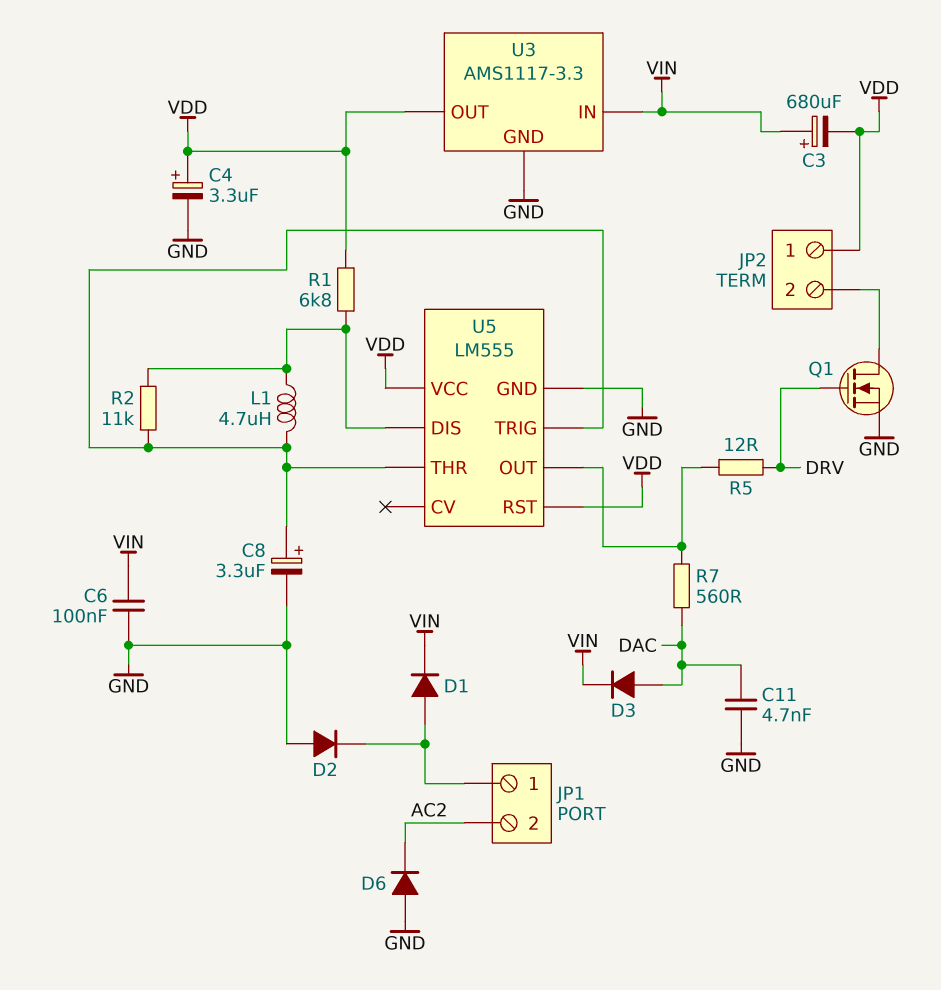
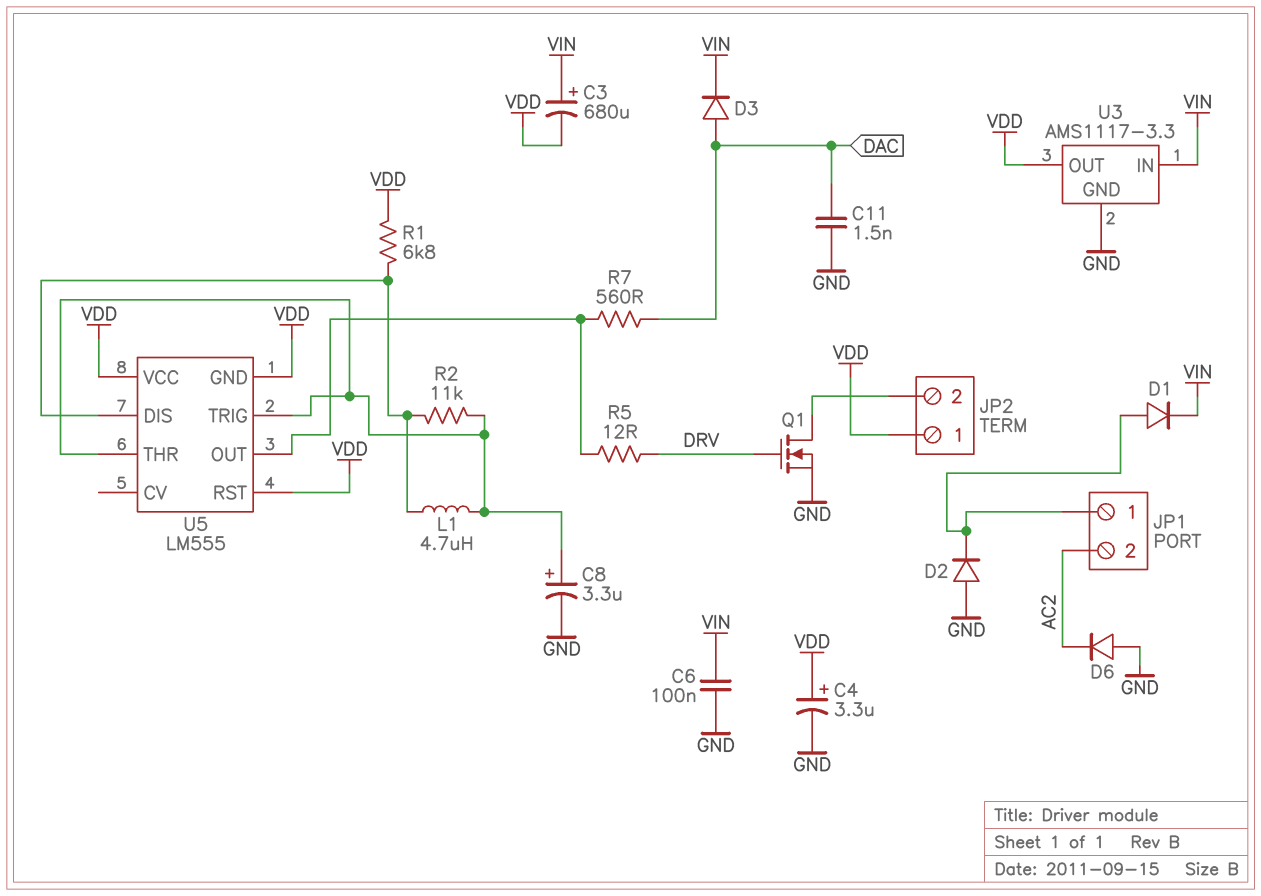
C11: 4.7nF (DAC, GND) -> 1.5nF (DAC, GND)
U5 pin GND: GND -> VDD

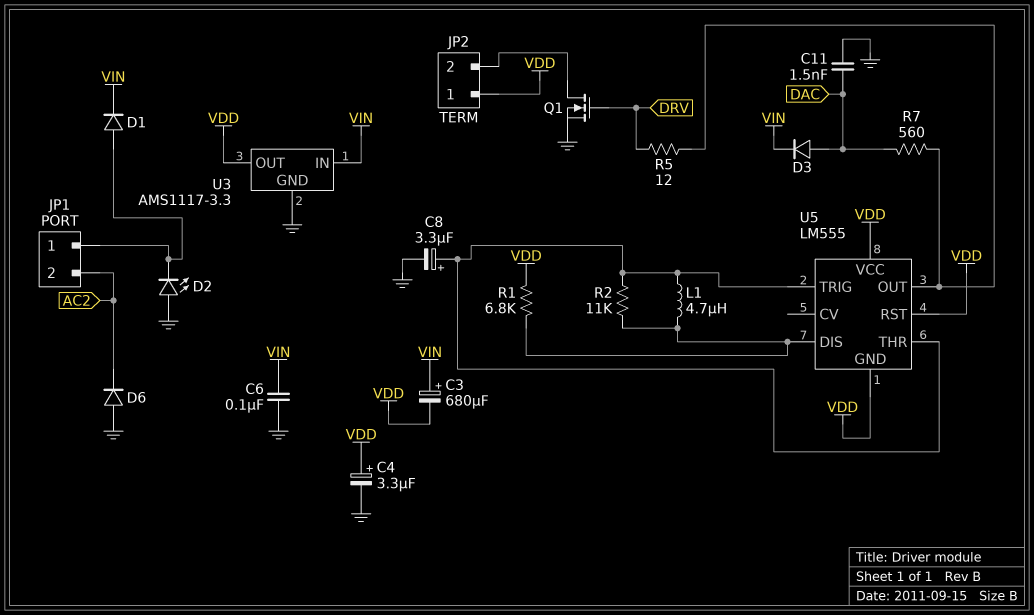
D2: diode (A GND, K JP1/1) -> LED (A GND, K JP1/1)

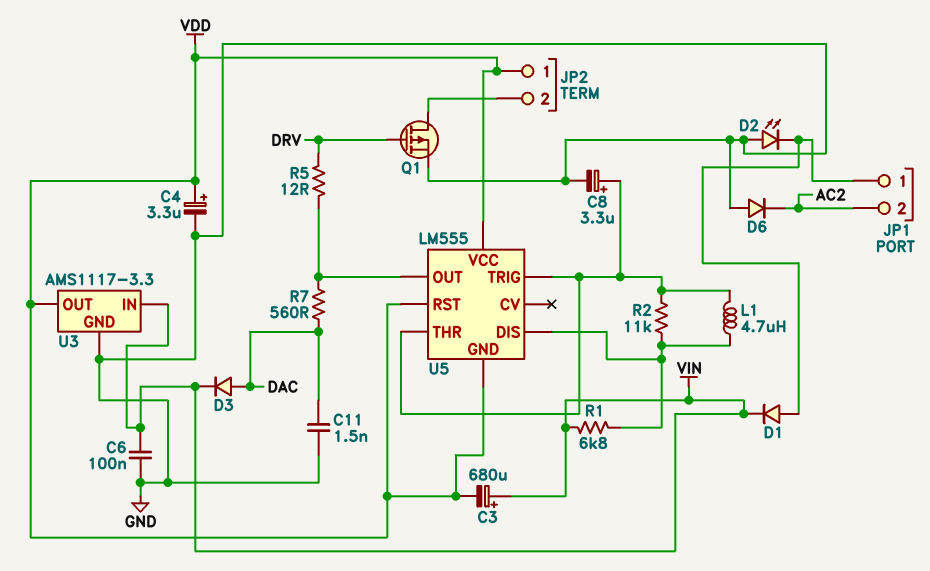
Q1: NMOS (G DRV, D JP2/2, S GND) -> PMOS (G DRV, D JP2/2, S GND)
R1: 6.8k (U5/DIS, VDD) -> 6.8k (U5/DIS, VIN)

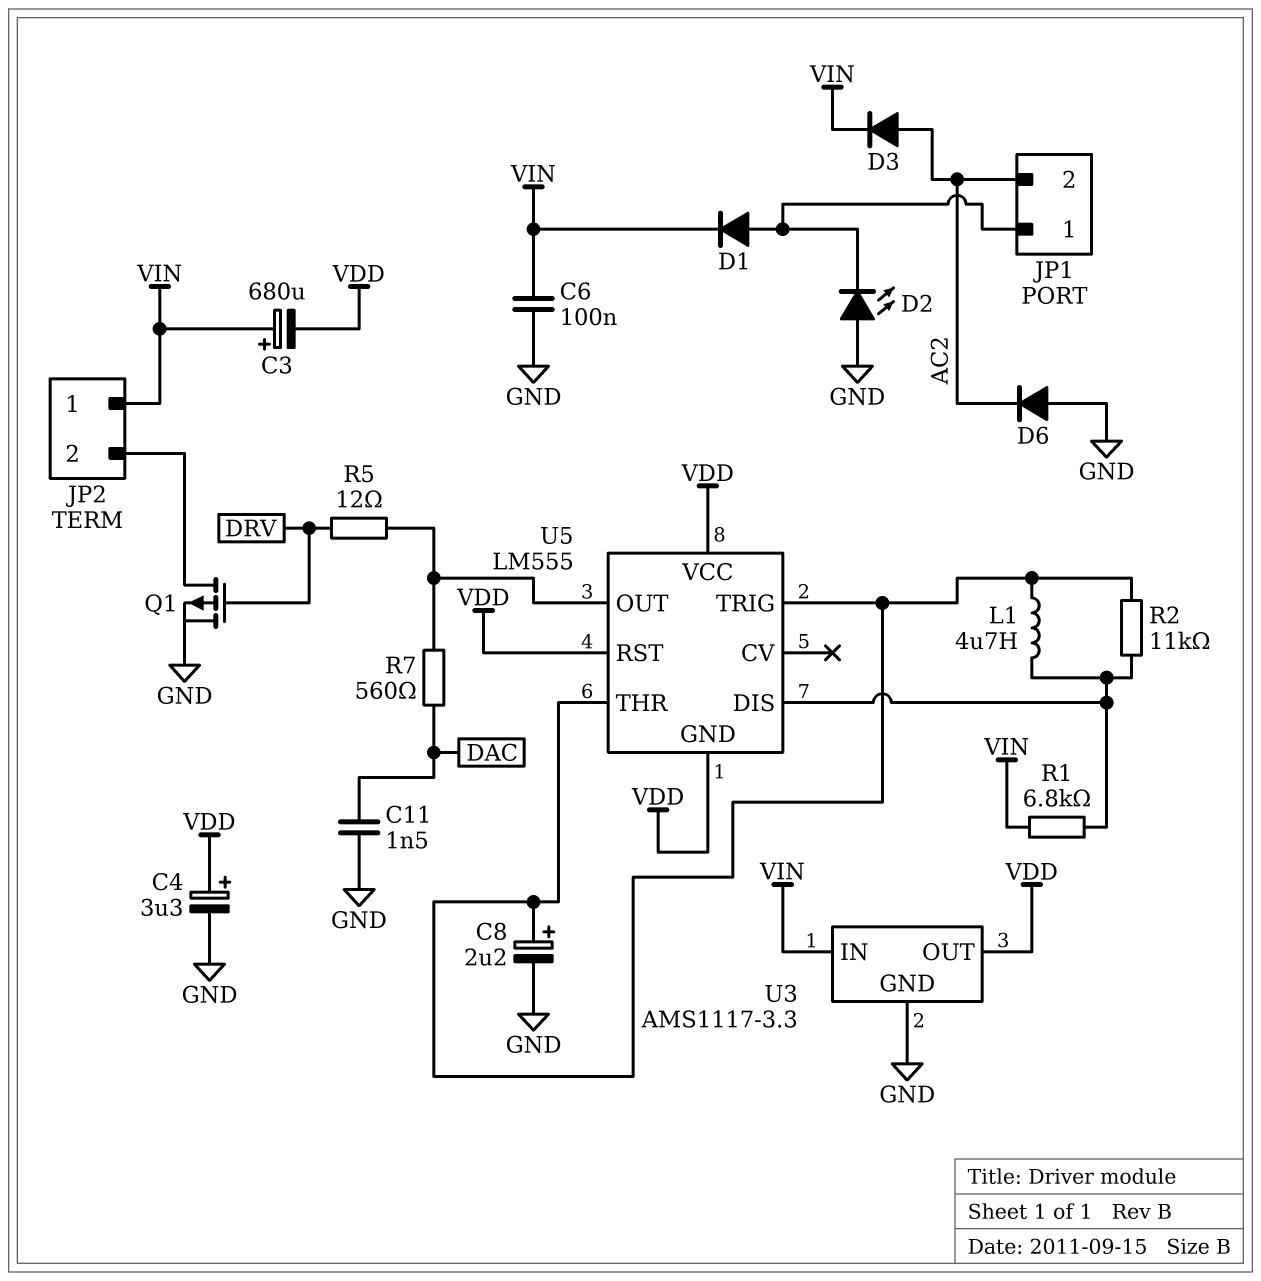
C8: 3.3uF (plus U5/THR, minus GND) -> 2.2uF (plus U5/THR, minus GND)
D3: diode (A DAC, K VIN) -> diode (A AC2, K VIN)
JP2 pin 1: VDD -> VIN

